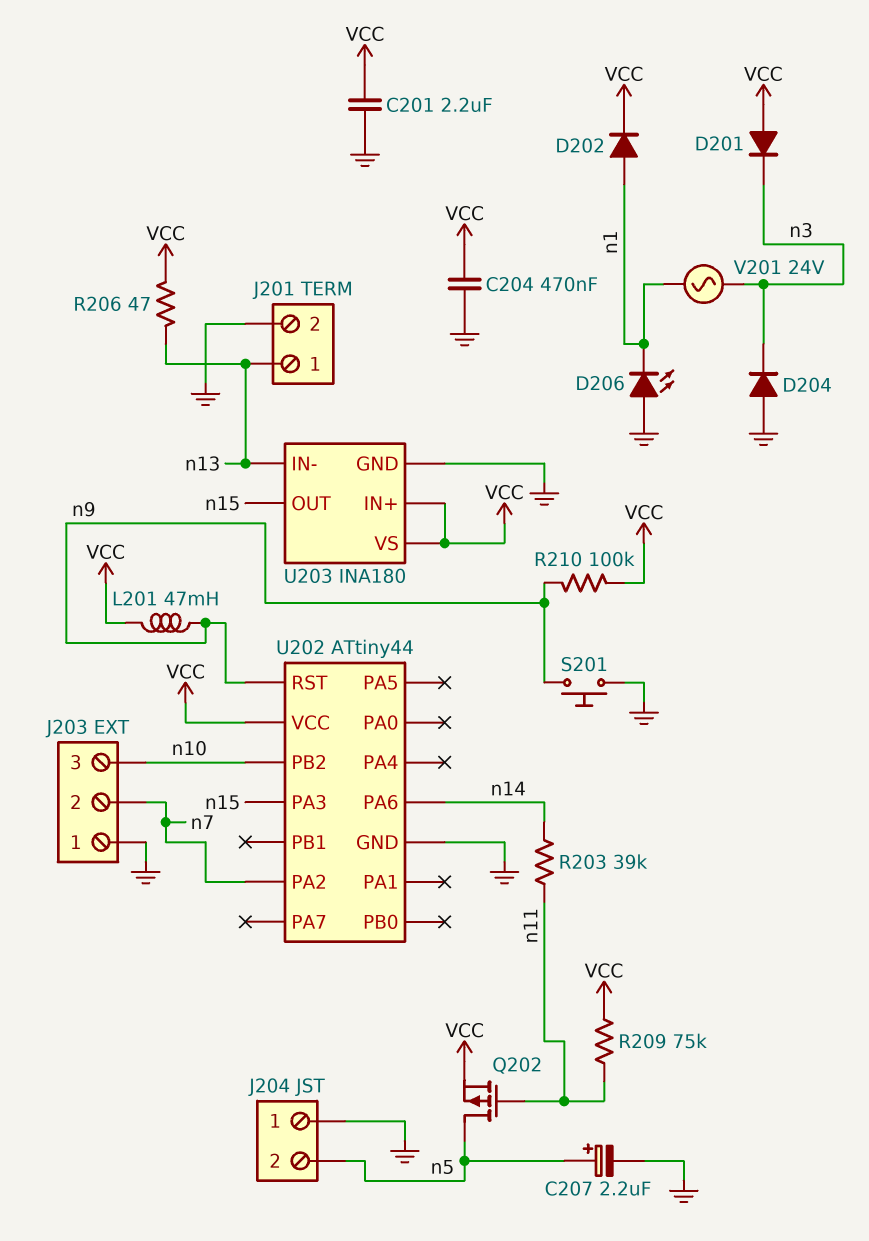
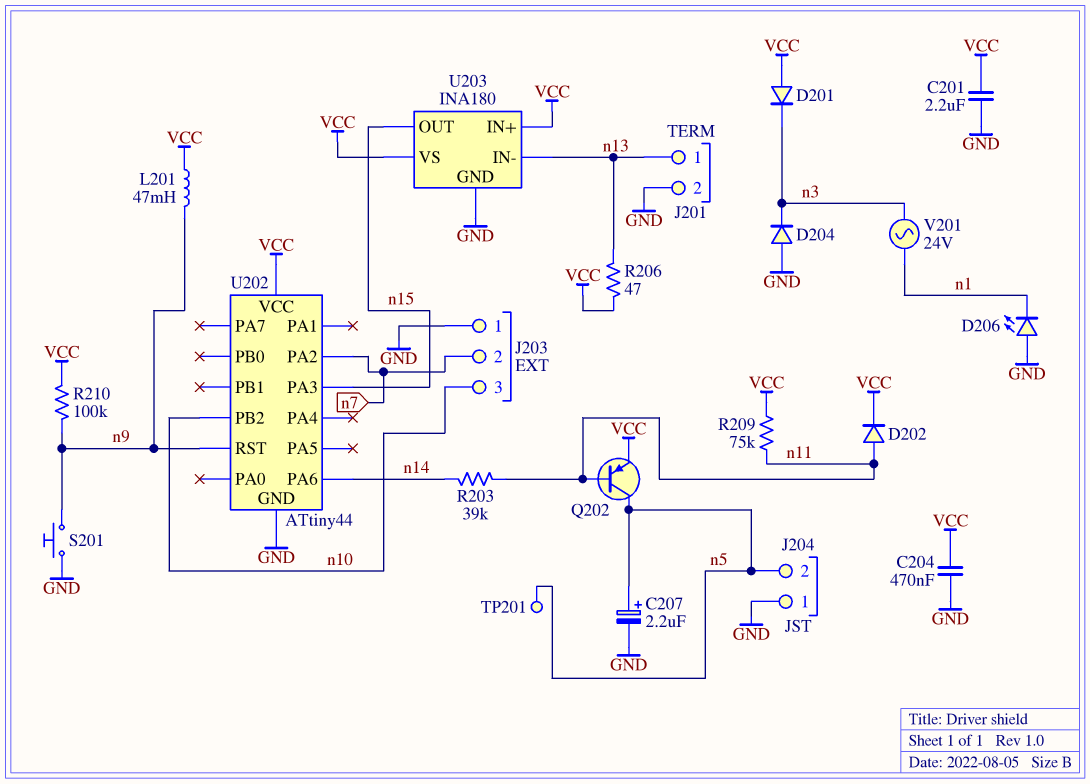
D202: diode (A n1, K VCC) -> diode (A n11, K VCC)
Q202: PMOS (G n11, D n5, S VCC) -> PNP (B n11, C n5, E VCC)
TP201: none -> test point (n5)

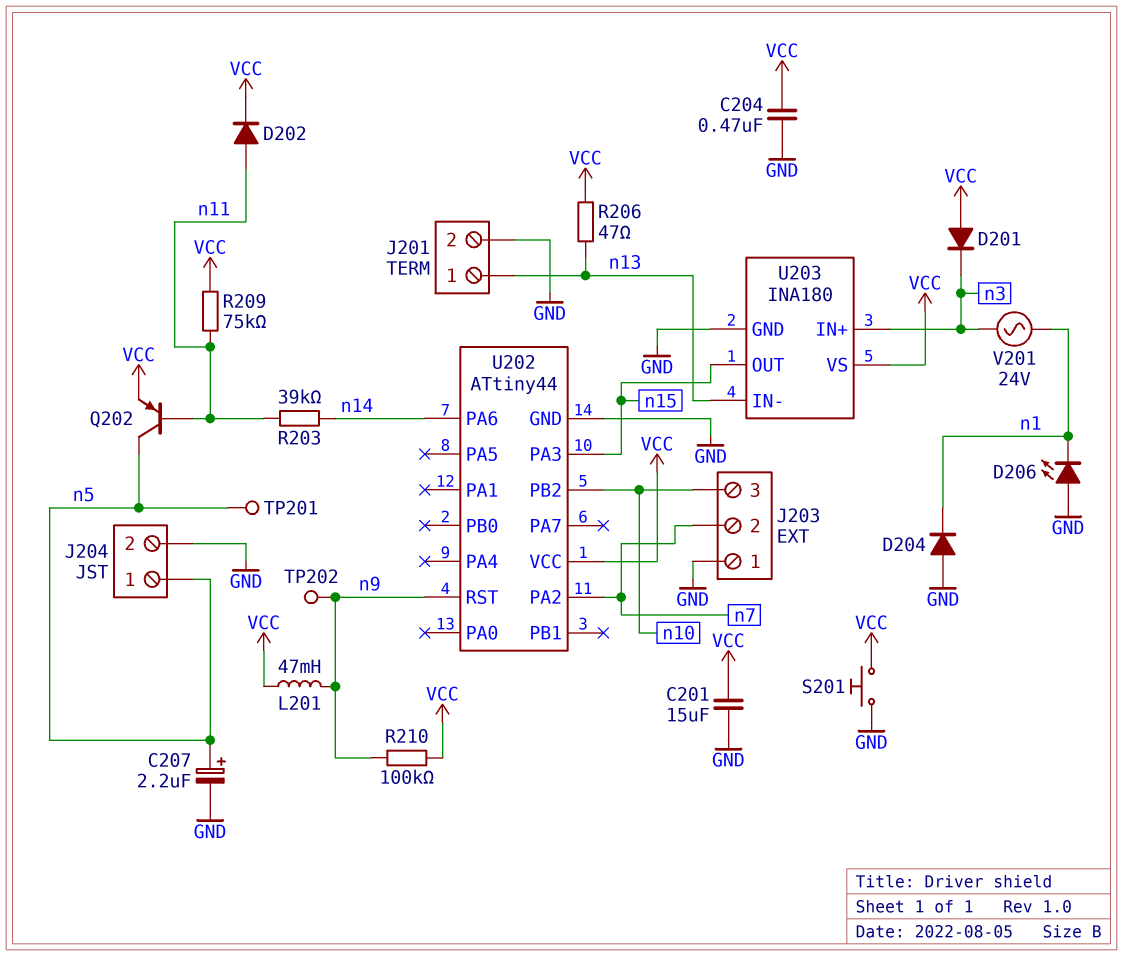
C201: 2.2uF (GND, VCC) -> 15uF (GND, VCC)
D204: diode (A GND, K n3) -> diode (A GND, K n1)
J204 pin 1: GND -> n5
J204 pin 2: n5 -> GND
S201: button (GND, n9) -> button (GND, VCC)
TP202: none -> test point (n9)
U203 pin IN+: VCC -> n3

